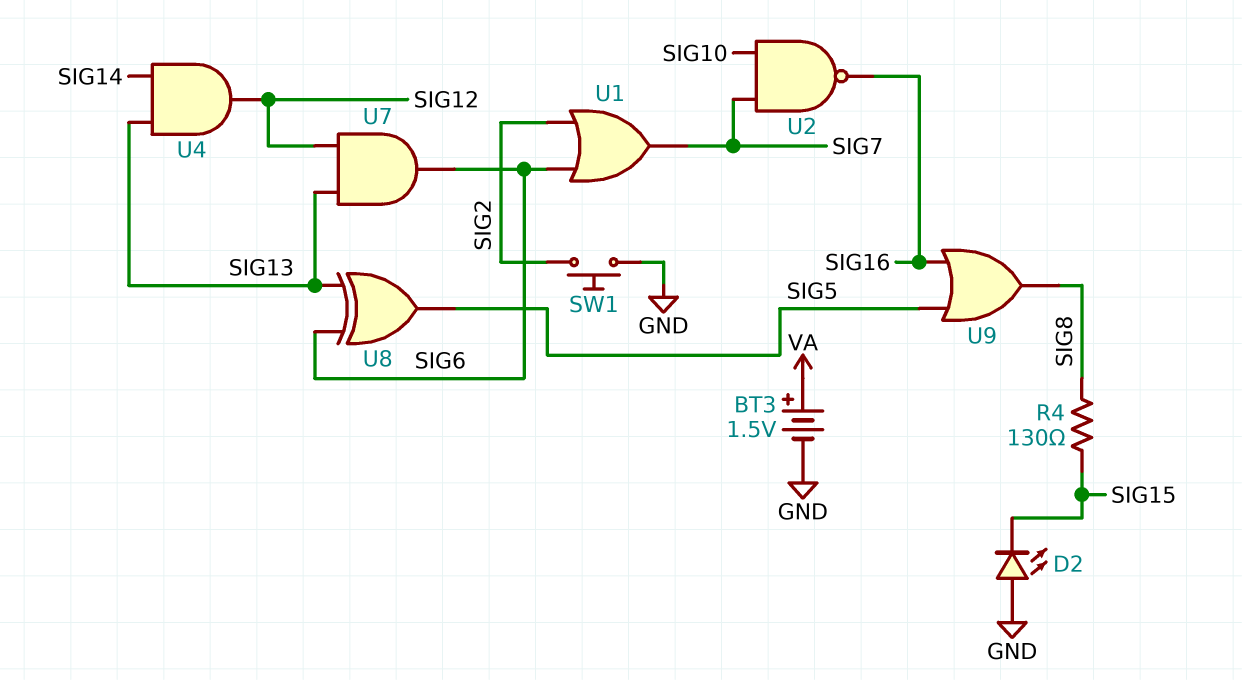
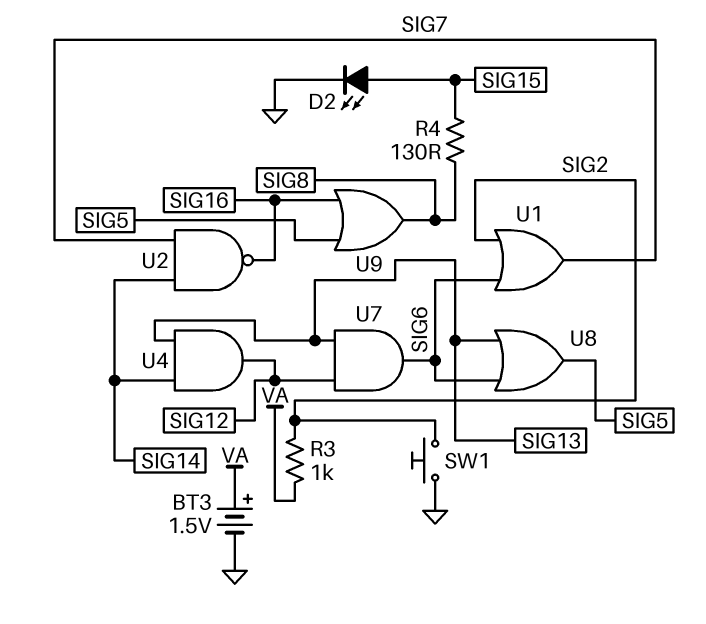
D2: LED (A GND, K SIG15) -> LED (A SIG15, K GND)
R3: none -> 1k (SIG2, VA)
U2: NAND (in SIG7, in SIG10, out SIG16) -> NAND (in SIG7, in SIG14, out SIG16)
U8: XOR (in SIG6, in SIG13, out SIG5) -> OR (in SIG6, in SIG13, out SIG5)

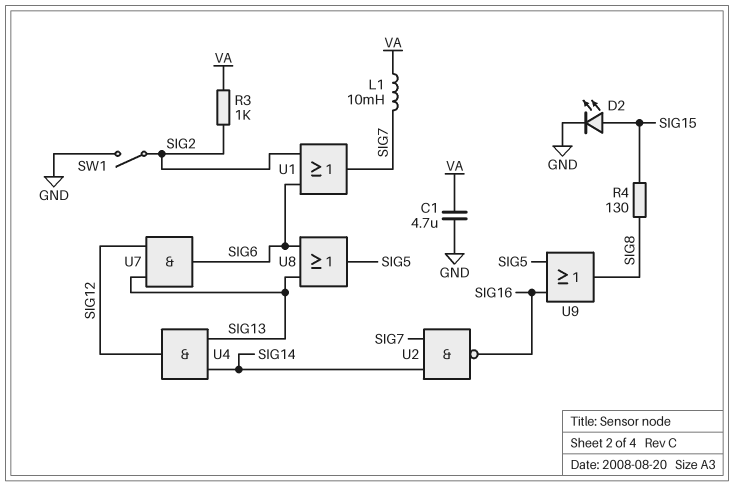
BT3: 1.5V (plus VA, minus GND) -> none
C1: none -> 4.7uF (GND, VA)
L1: none -> 10mH (SIG7, VA)
SW1: button (GND, SIG2) -> switch (GND, SIG2)

